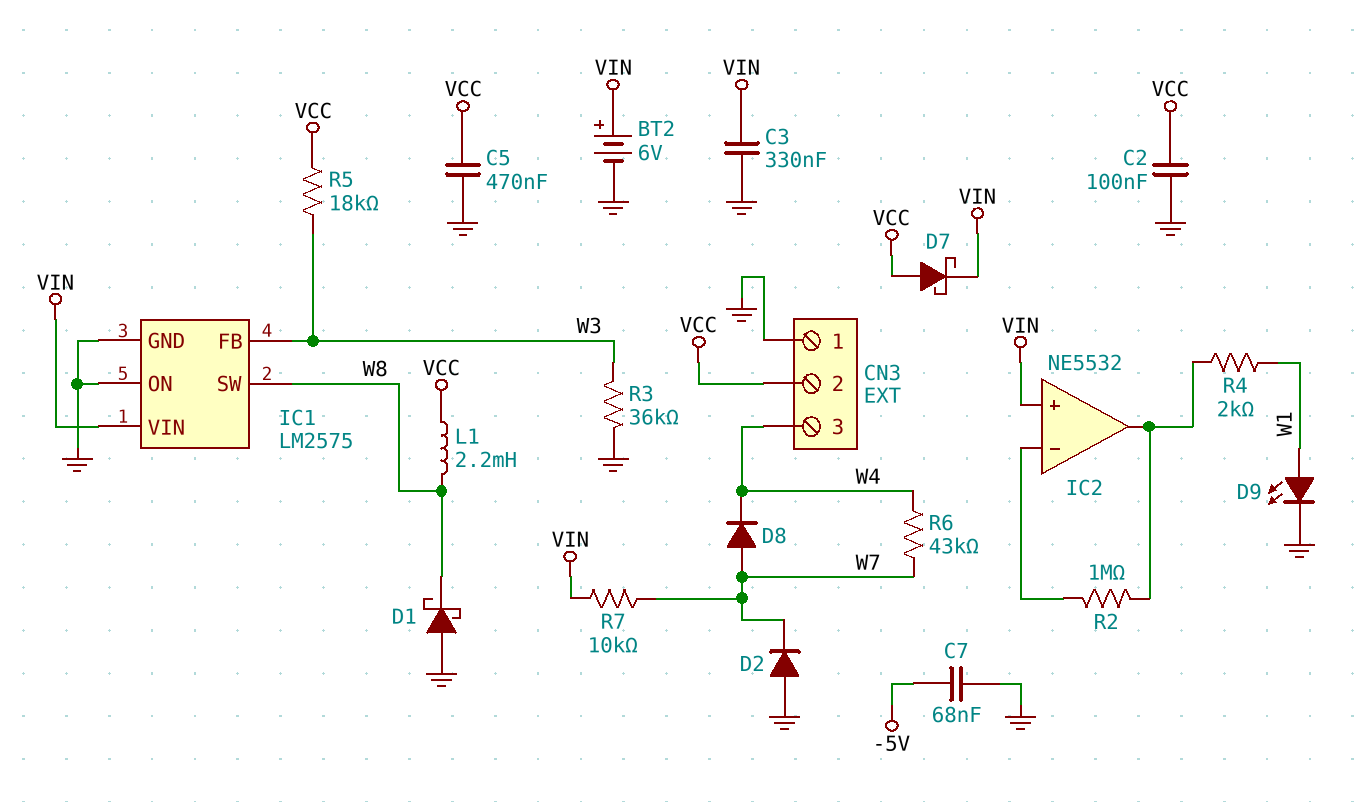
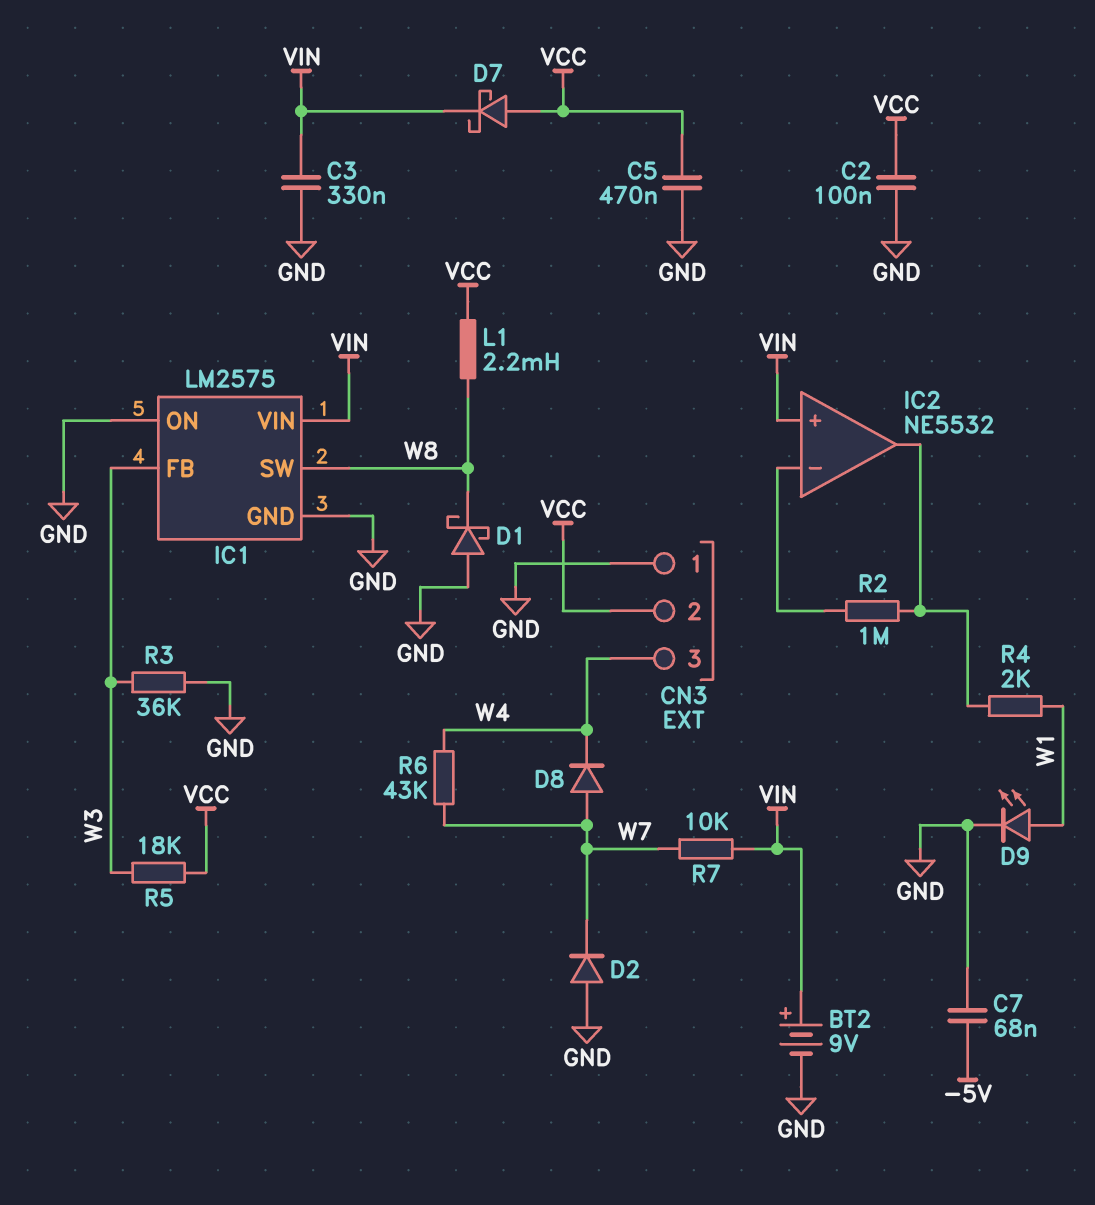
BT2: 6V (plus VIN, minus GND) -> 9V (plus VIN, minus GND)

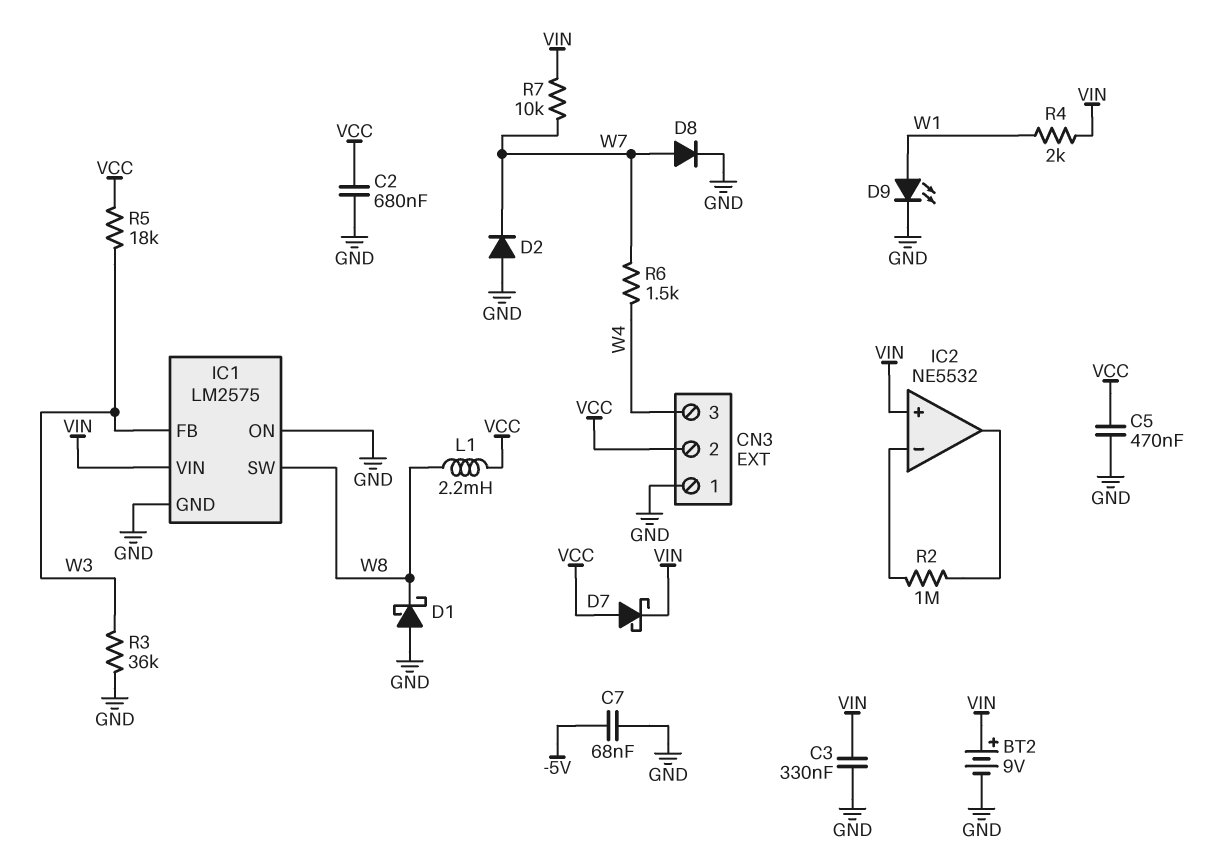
C2: 100nF (GND, VCC) -> 680nF (GND, VCC)
D8: diode (A W7, K W4) -> diode (A W7, K GND)
R4: 2k (IC2/out, W1) -> 2k (VIN, W1)
R6: 43k (W4, W7) -> 1.5k (W4, W7)

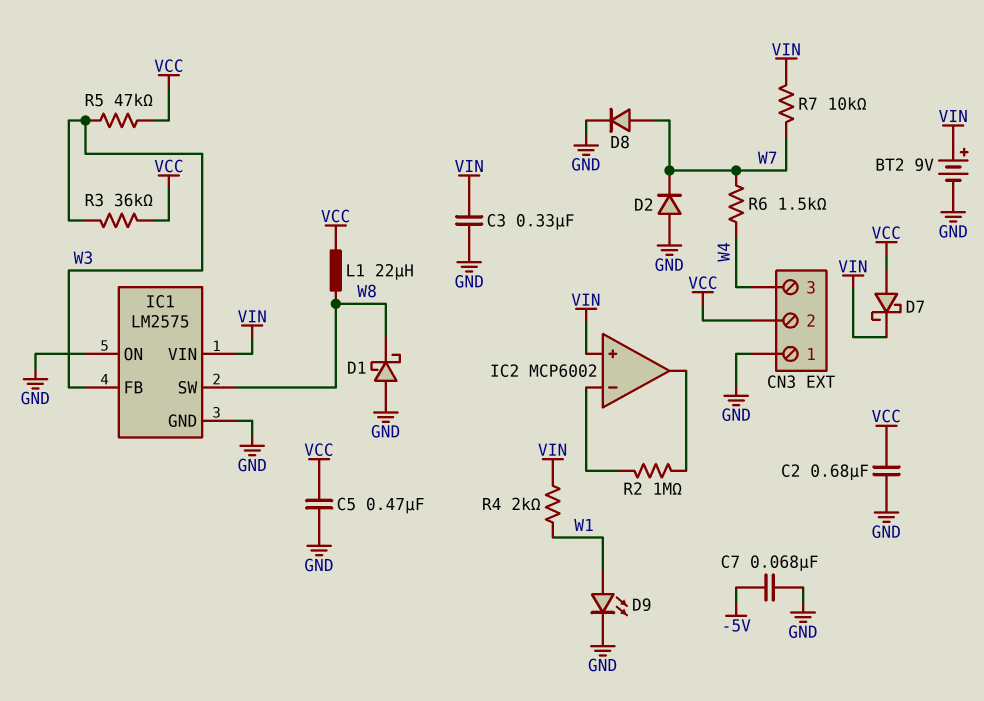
IC2: NE5532 -> MCP6002
L1: 2.2mH (VCC, W8) -> 22uH (VCC, W8)
R3: 36k (GND, W3) -> 36k (VCC, W3)
R5: 18k (VCC, W3) -> 47k (VCC, W3)

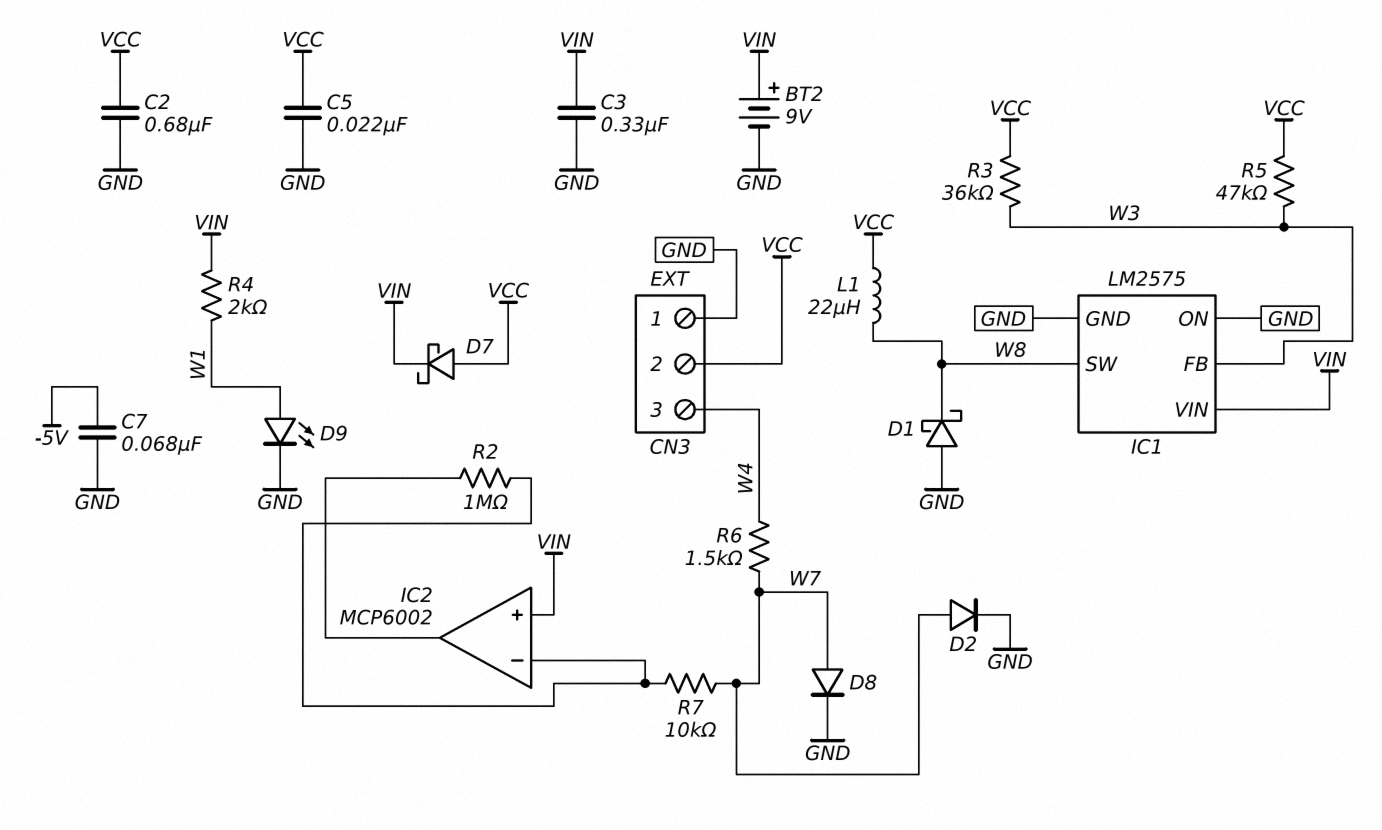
C5: 470nF (GND, VCC) -> 22nF (GND, VCC)
D2: diode (A GND, K W7) -> diode (A W7, K GND)
R7: 10k (VIN, W7) -> 10k (IC2/in-, W7)

